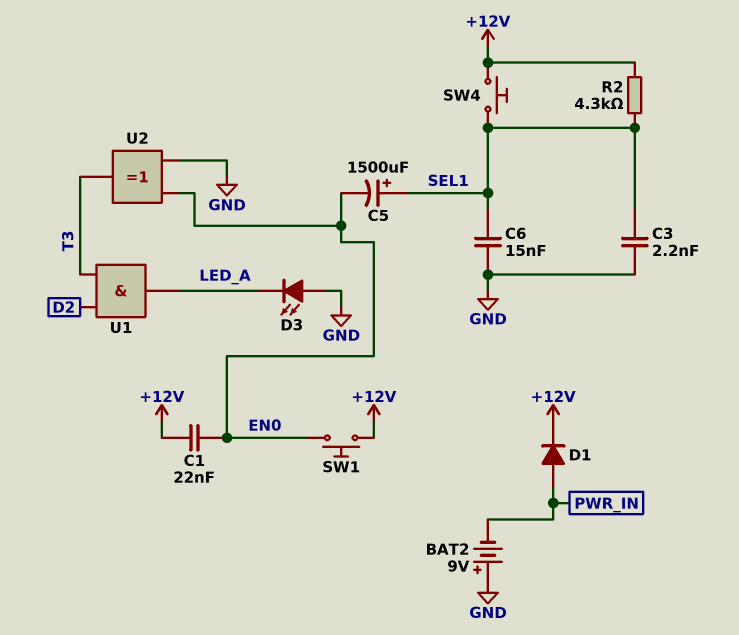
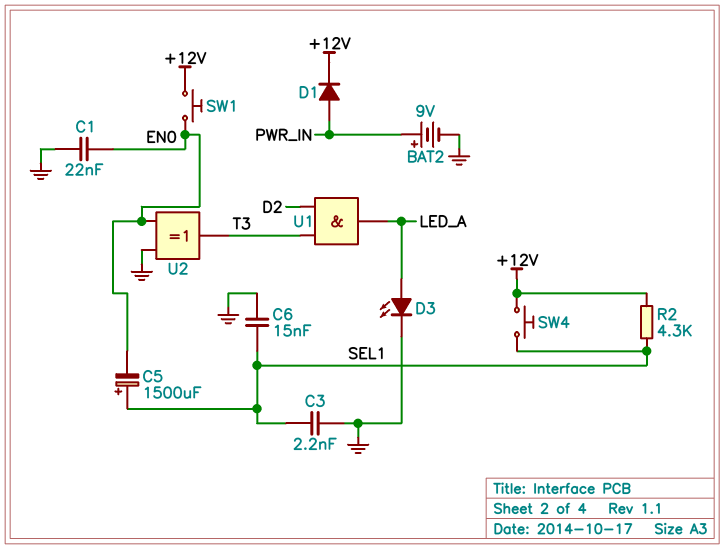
BAT2: 9V (plus GND, minus PWR_IN) -> 9V (plus PWR_IN, minus GND)
C1: 22nF (+12V, EN0) -> 22nF (EN0, GND)
D3: LED (A GND, K LED_A) -> LED (A LED_A, K GND)

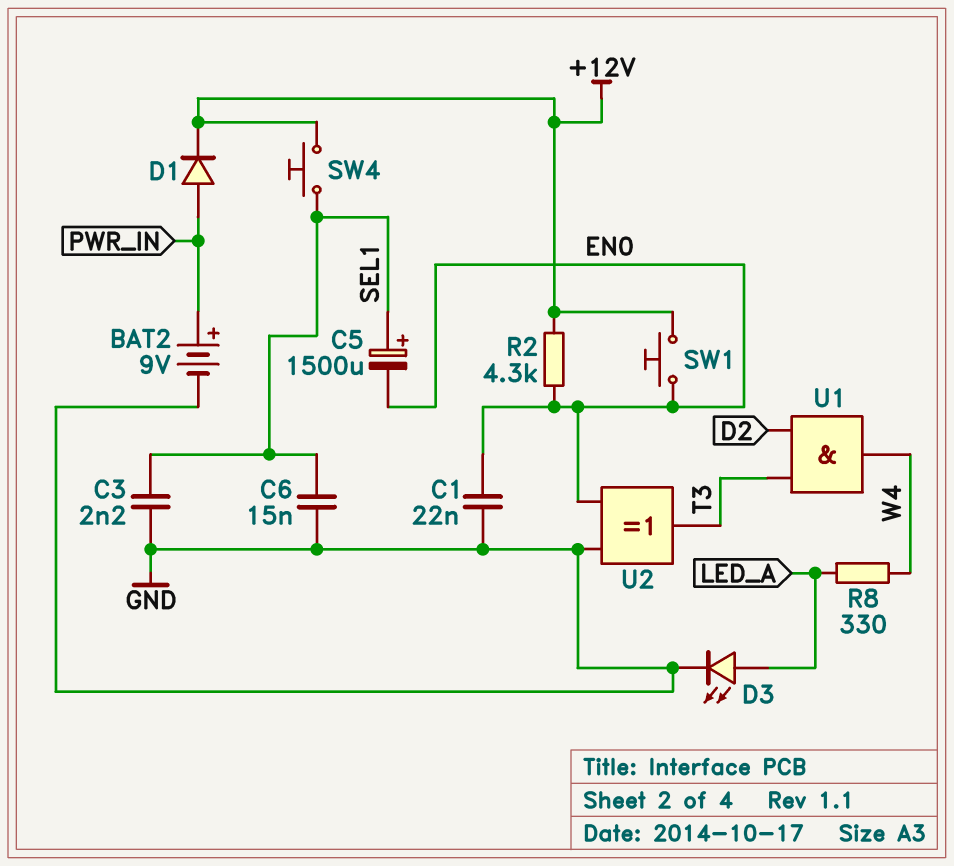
R2: 4.3k (+12V, SEL1) -> 4.3k (+12V, EN0)
R8: none -> 330 (LED_A, W4)
U1: AND (in D2, in T3, out LED_A) -> AND (in D2, in T3, out W4)

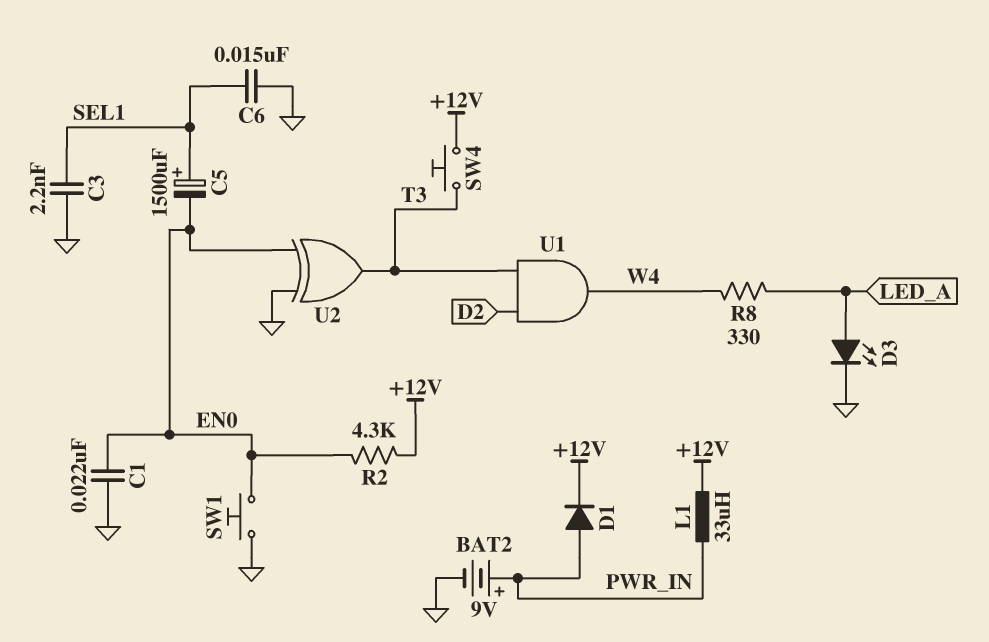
L1: none -> 33uH (+12V, PWR_IN)
SW1: button (+12V, EN0) -> button (EN0, GND)
SW4: button (+12V, SEL1) -> button (+12V, T3)

